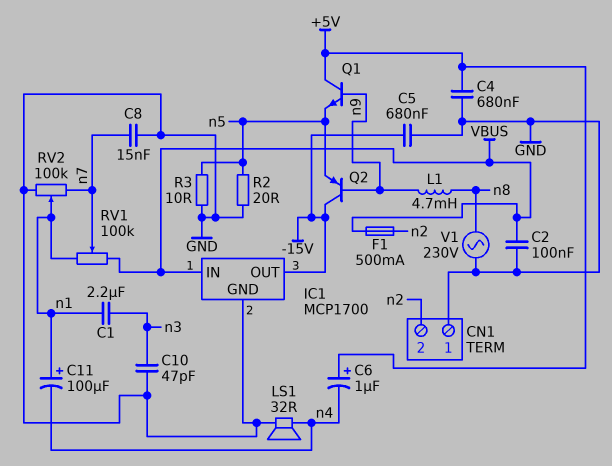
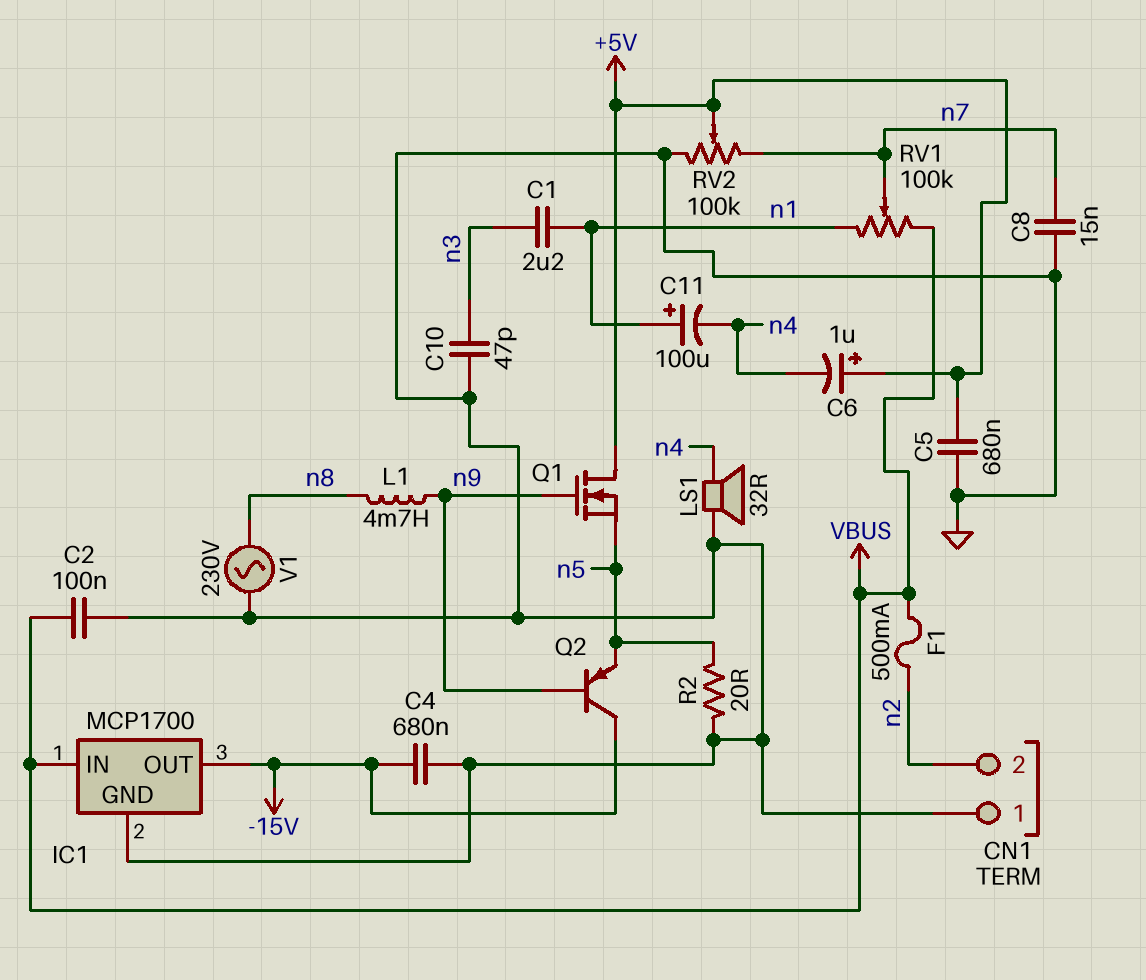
C4: 680nF (+5V, GND) -> 680nF (-15V, GND)
C5: 680nF (-15V, GND) -> 680nF (+5V, GND)
Q1: NPN (B n9, C +5V, E n5) -> NMOS (G n9, D +5V, S n5)
R3: 10 (GND, n5) -> none
RV2: 100k (GND, n7, wiper n1) -> 100k (GND, n7, wiper +5V)

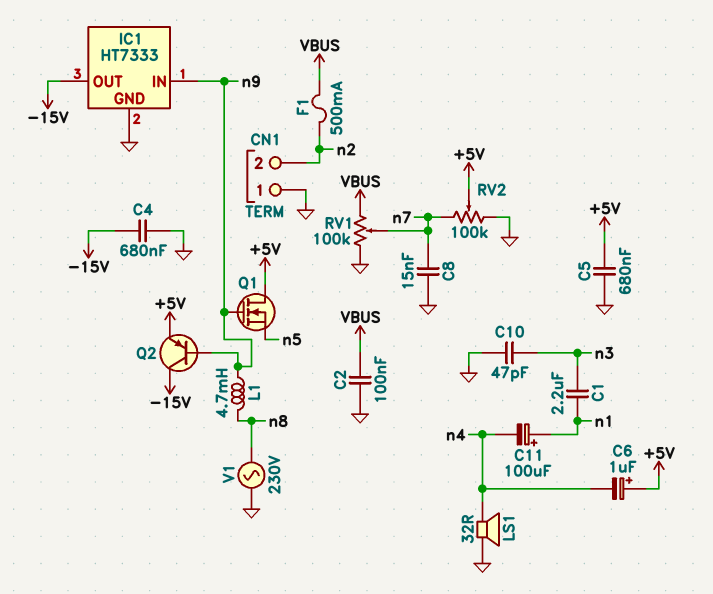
IC1: MCP1700 -> HT7333
IC1 pin IN: VBUS -> n9
Q2: PNP (B n9, C -15V, E n5) -> PNP (B n9, C -15V, E +5V)
R2: 20 (GND, n5) -> none
RV1: 100k (VBUS, n1, wiper n7) -> 100k (GND, VBUS, wiper n7)

